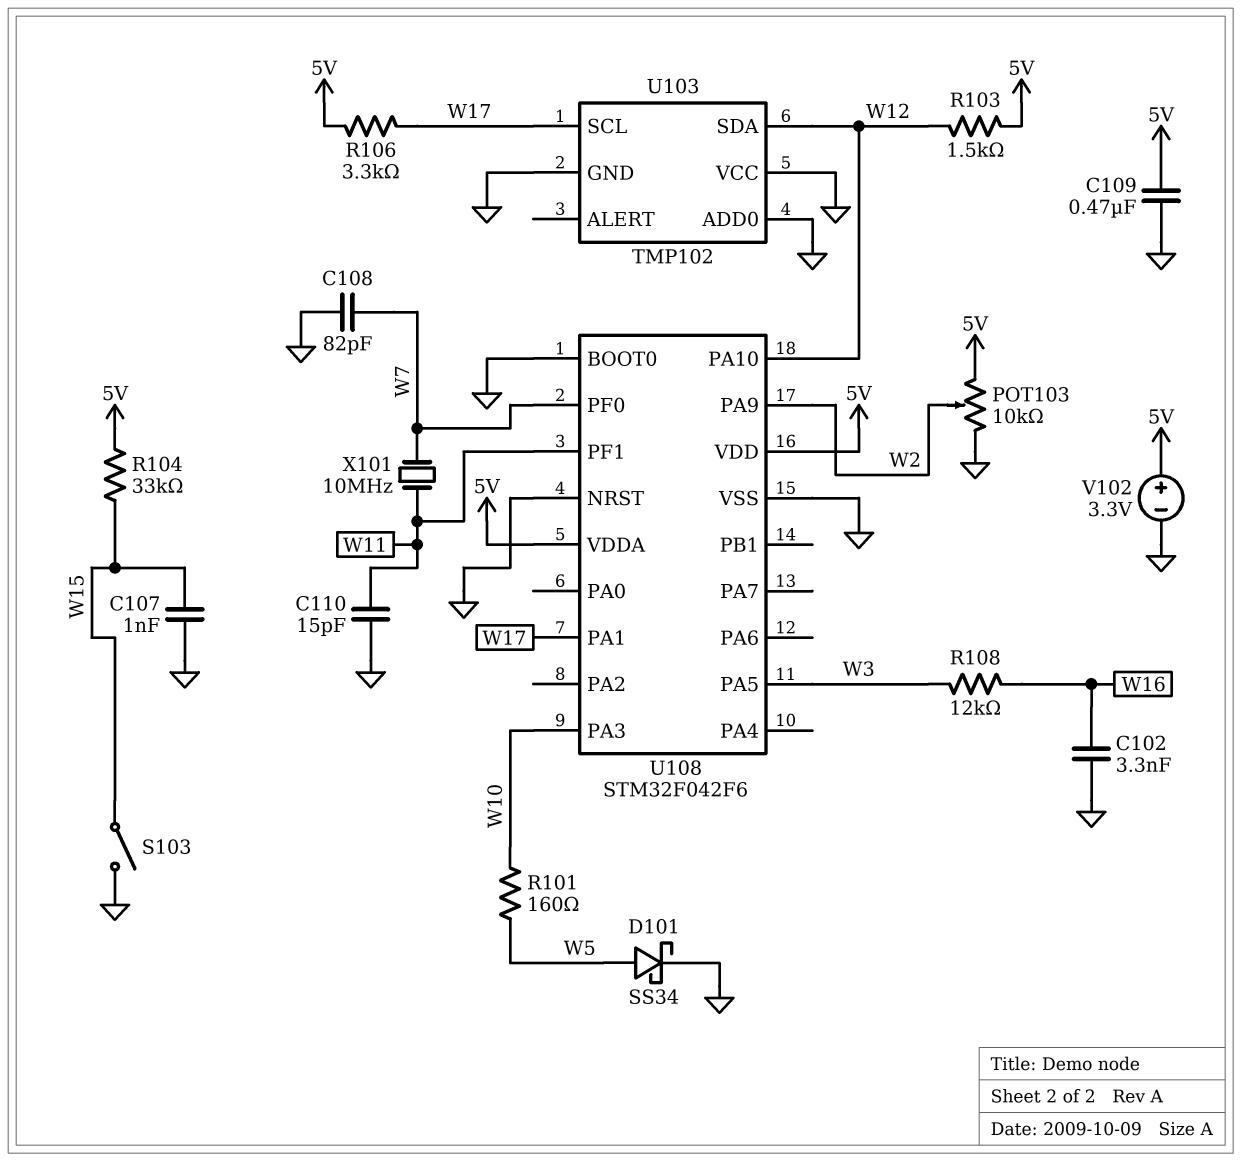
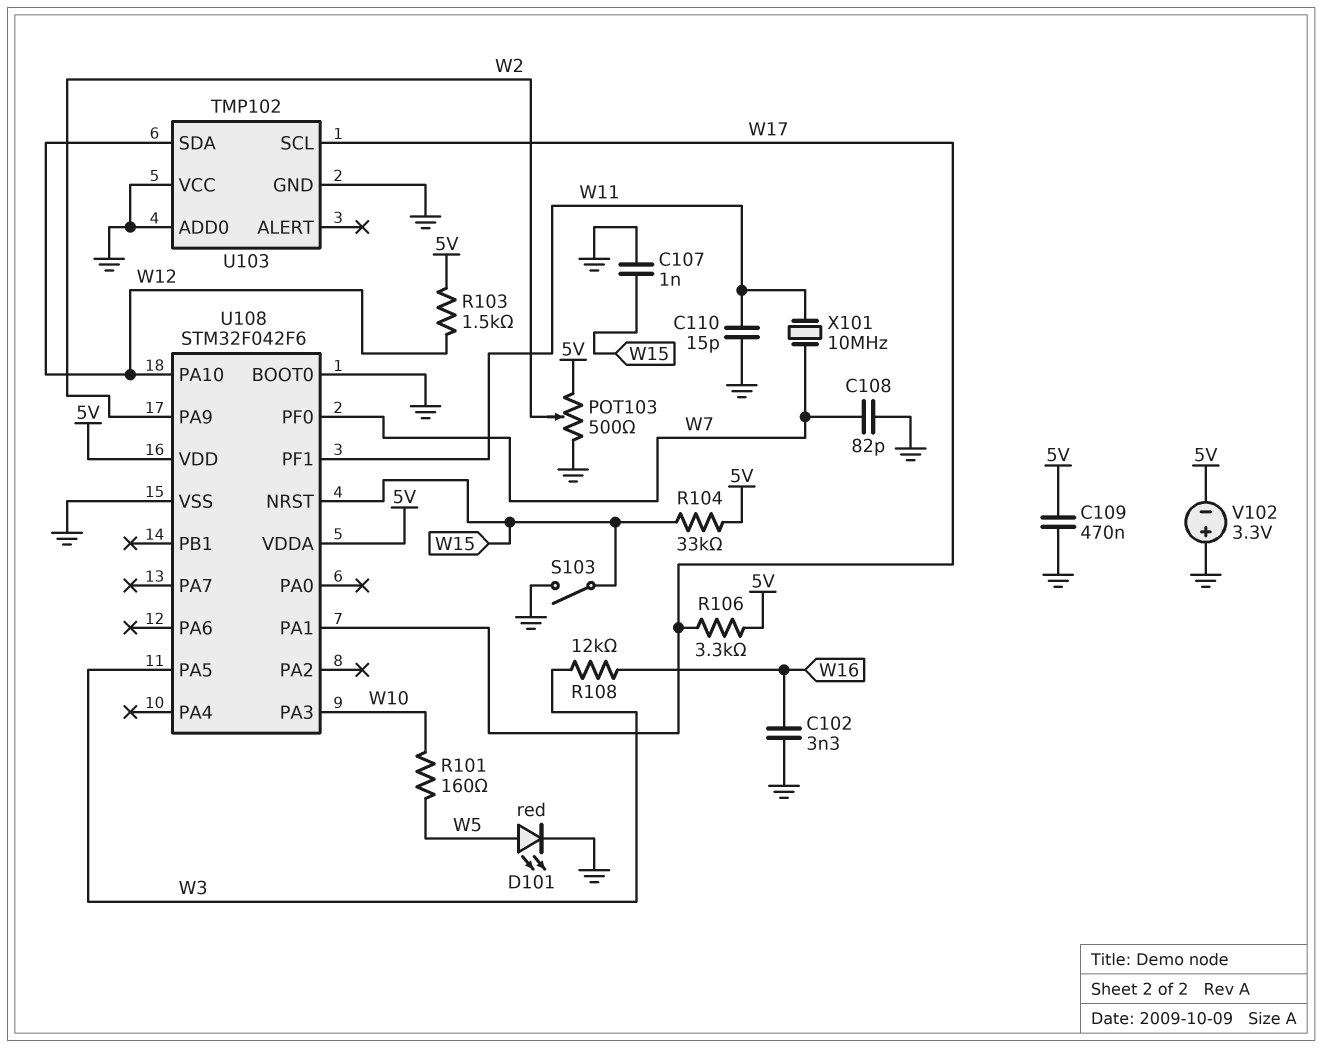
D101: schottky SS34 (A W5, K GND) -> LED red (A W5, K GND)
POT103: 10k (5V, GND, wiper W2) -> 500 (5V, GND, wiper W2)
U108 pin NRST: GND -> W15
V102: 3.3V (plus 5V, minus GND) -> 3.3V (plus GND, minus 5V)

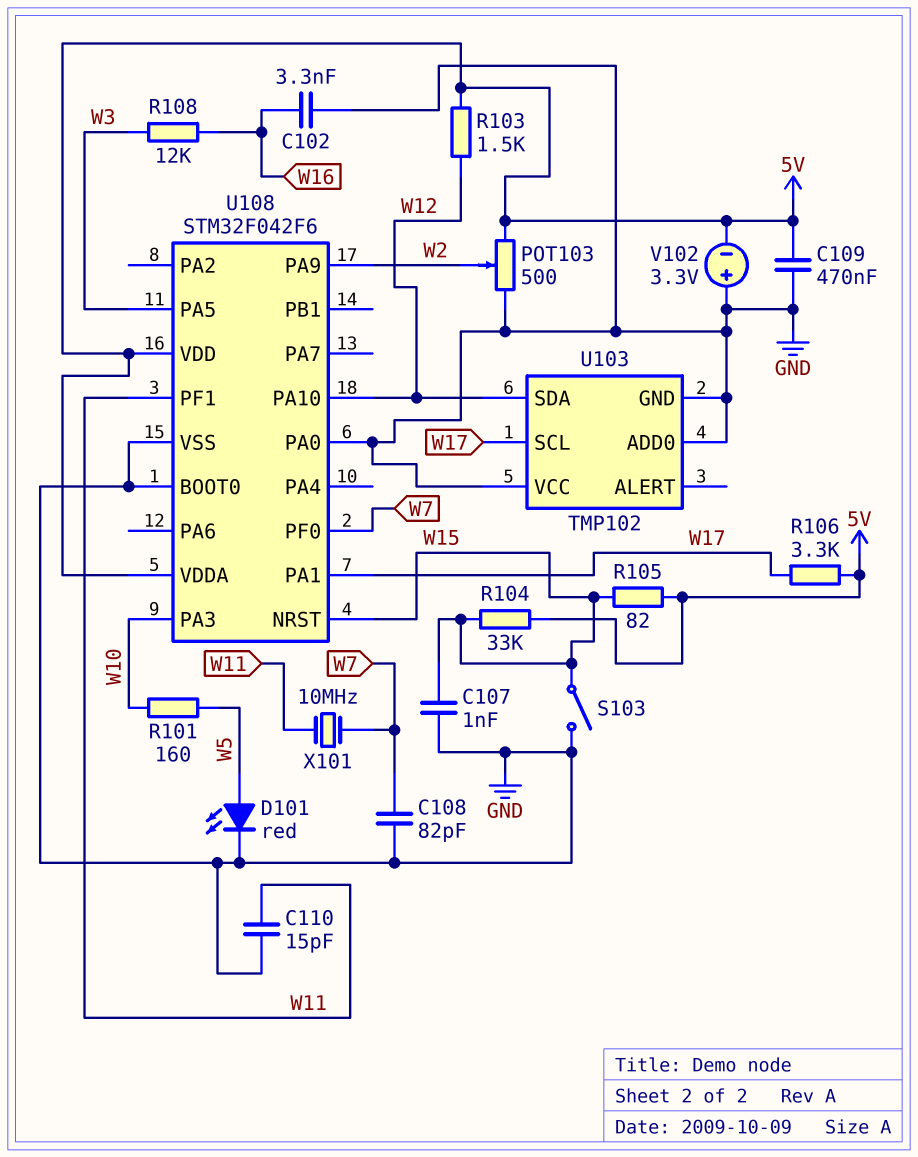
R105: none -> 82 (5V, W15)
U108 pin PA0: none -> GND

